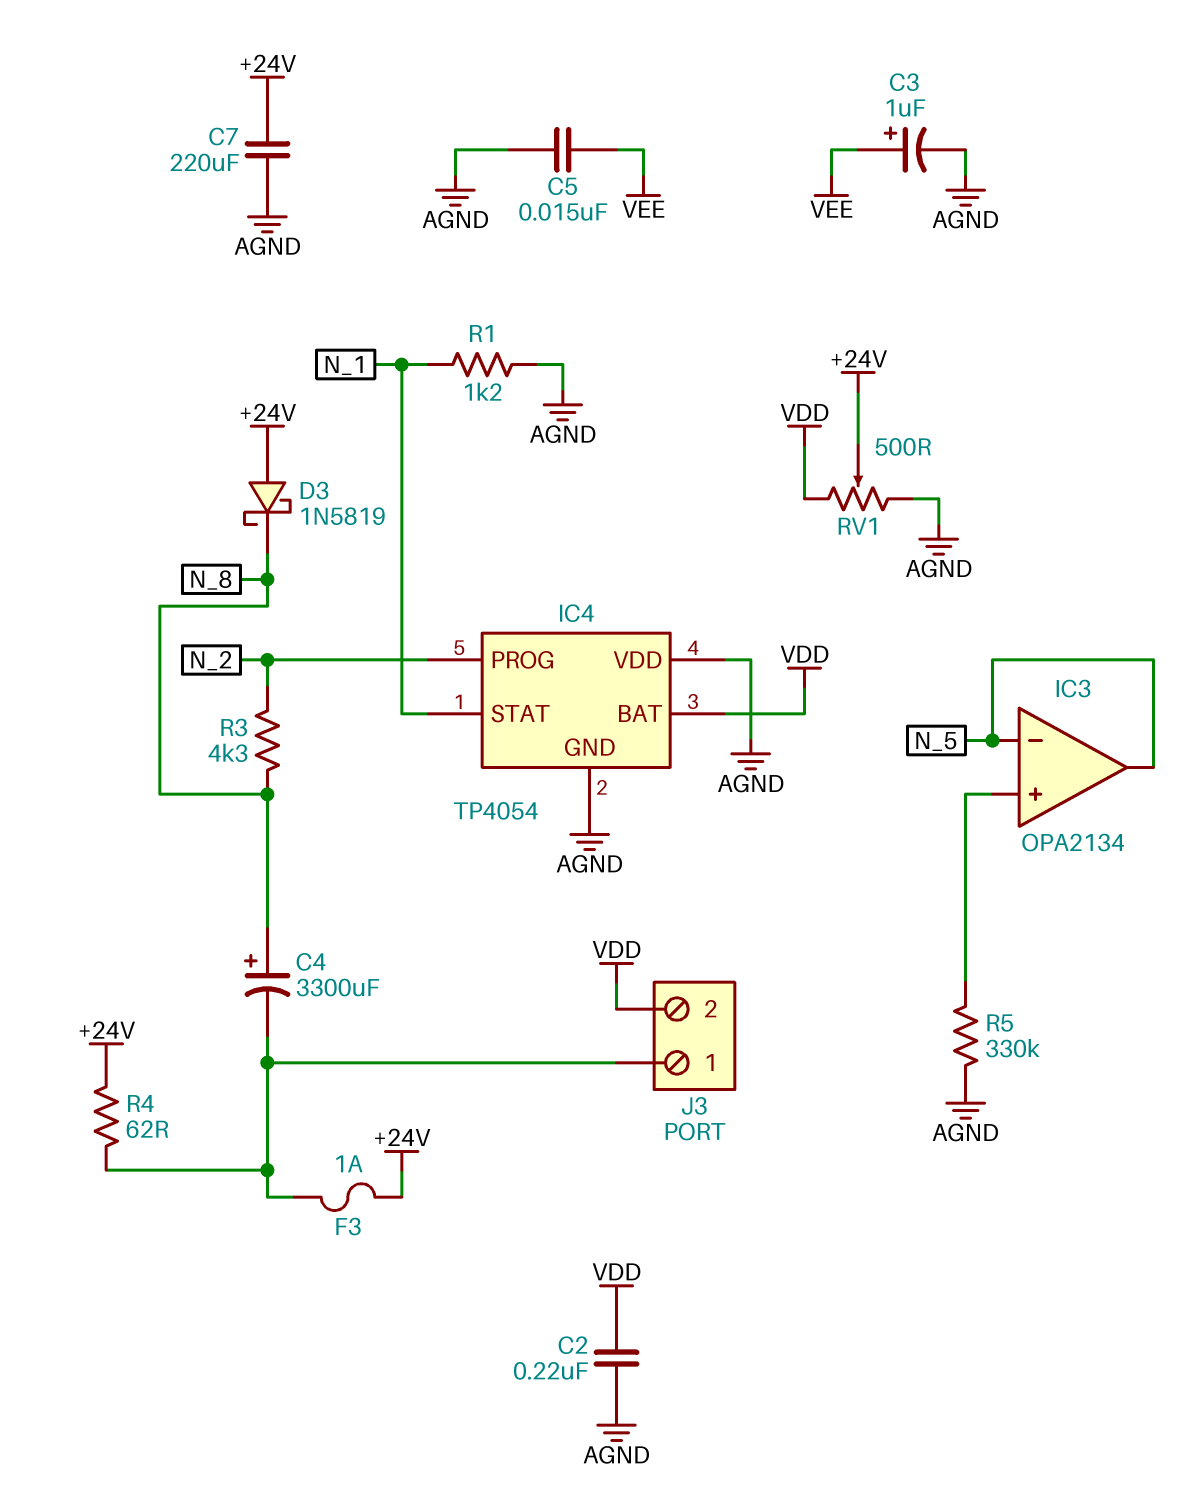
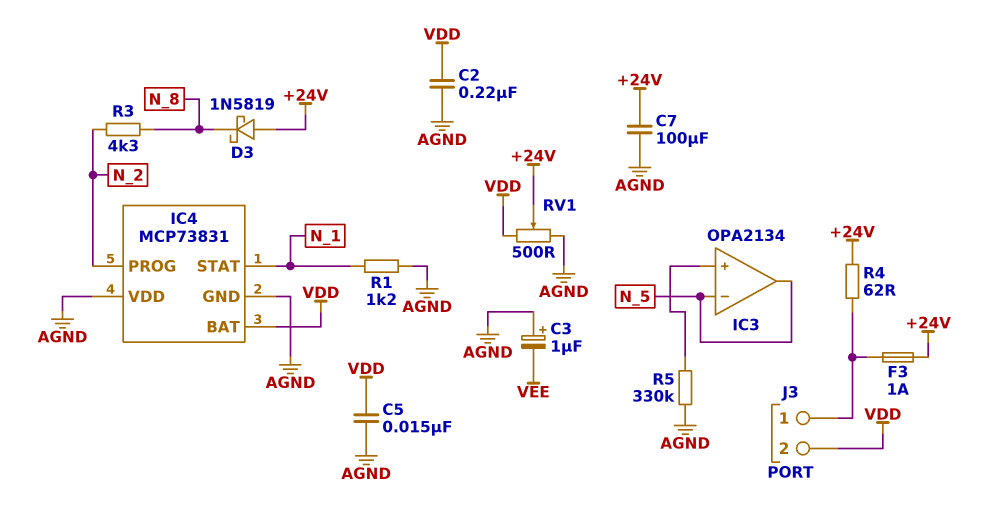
C3: 1uF (plus VEE, minus AGND) -> 1uF (plus AGND, minus VEE)
C4: 3300uF (plus N_8, minus J3/1) -> none
C5: 15nF (AGND, VEE) -> 15nF (AGND, VDD)
C7: 220uF (+24V, AGND) -> 100uF (+24V, AGND)
IC4: TP4054 -> MCP73831

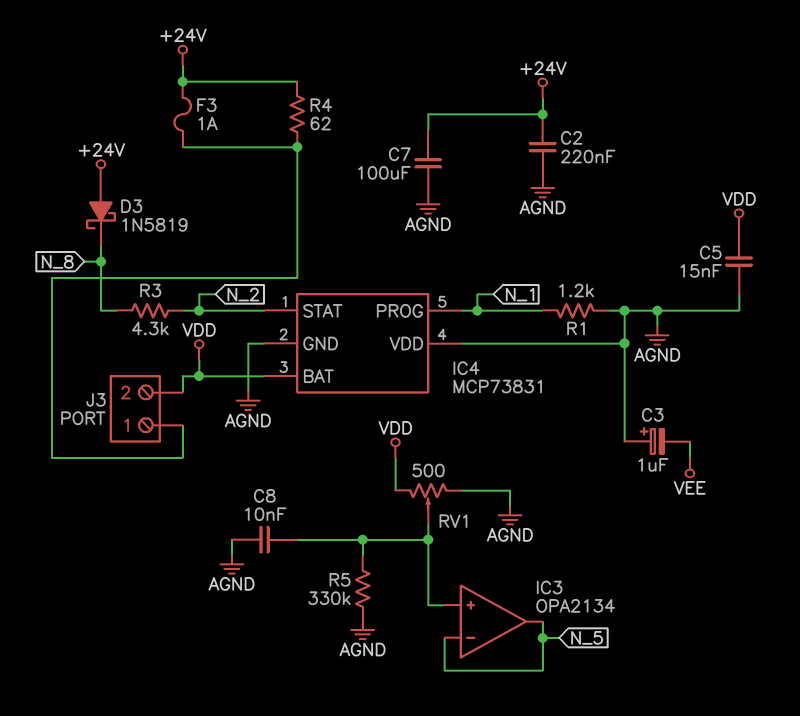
C2: 220nF (AGND, VDD) -> 220nF (+24V, AGND)
C8: none -> 10nF (AGND, IC3/in+)
IC4 pin PROG: N_2 -> N_1
IC4 pin STAT: N_1 -> N_2
RV1: 500 (AGND, VDD, wiper +24V) -> 500 (AGND, VDD, wiper IC3/in+)

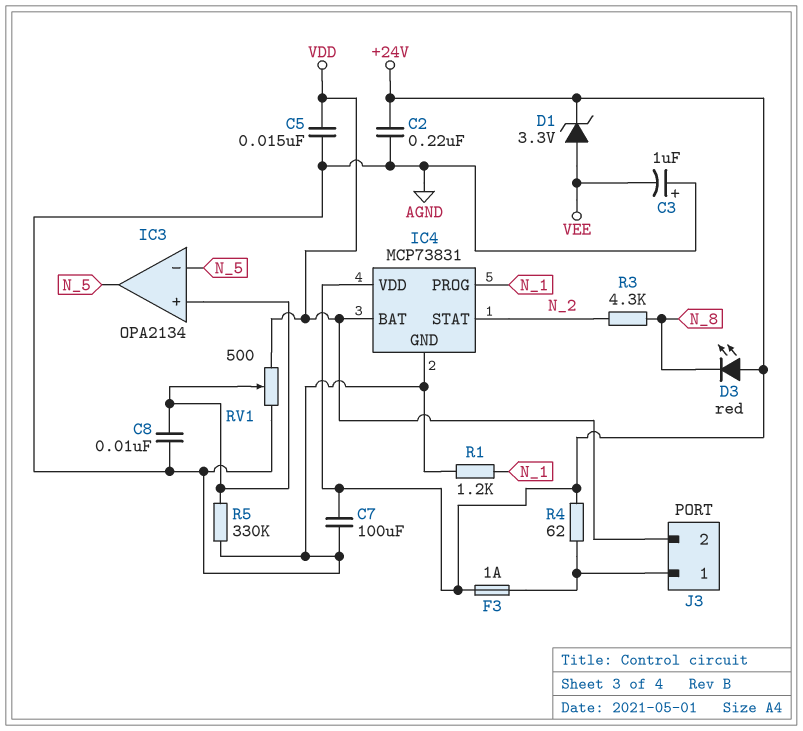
D1: none -> zener 3.3V (A VEE, K +24V)
D3: schottky 1N5819 (A +24V, K N_8) -> LED red (A +24V, K N_8)
IC4 pin VDD: AGND -> +24V

